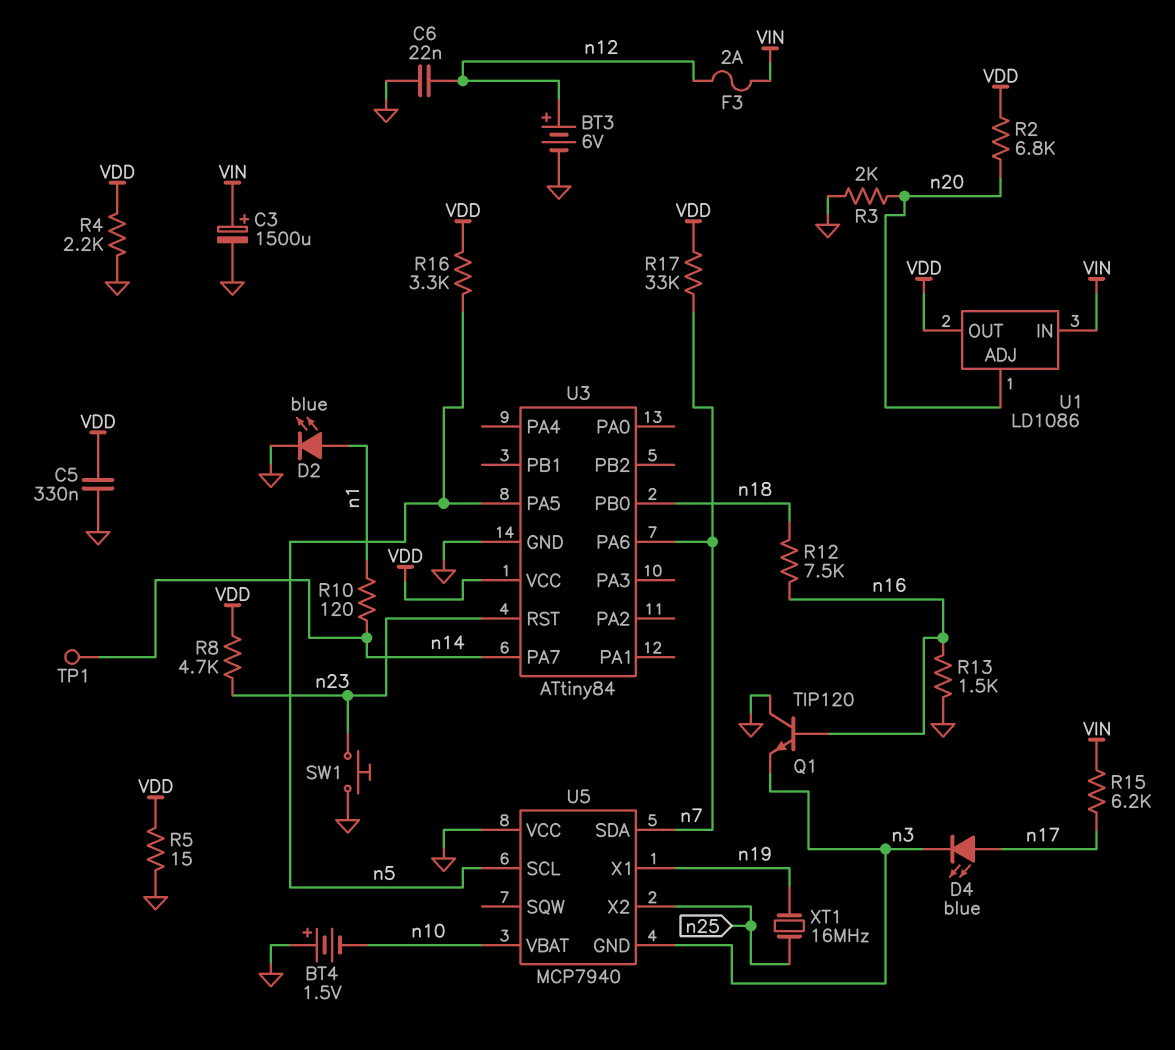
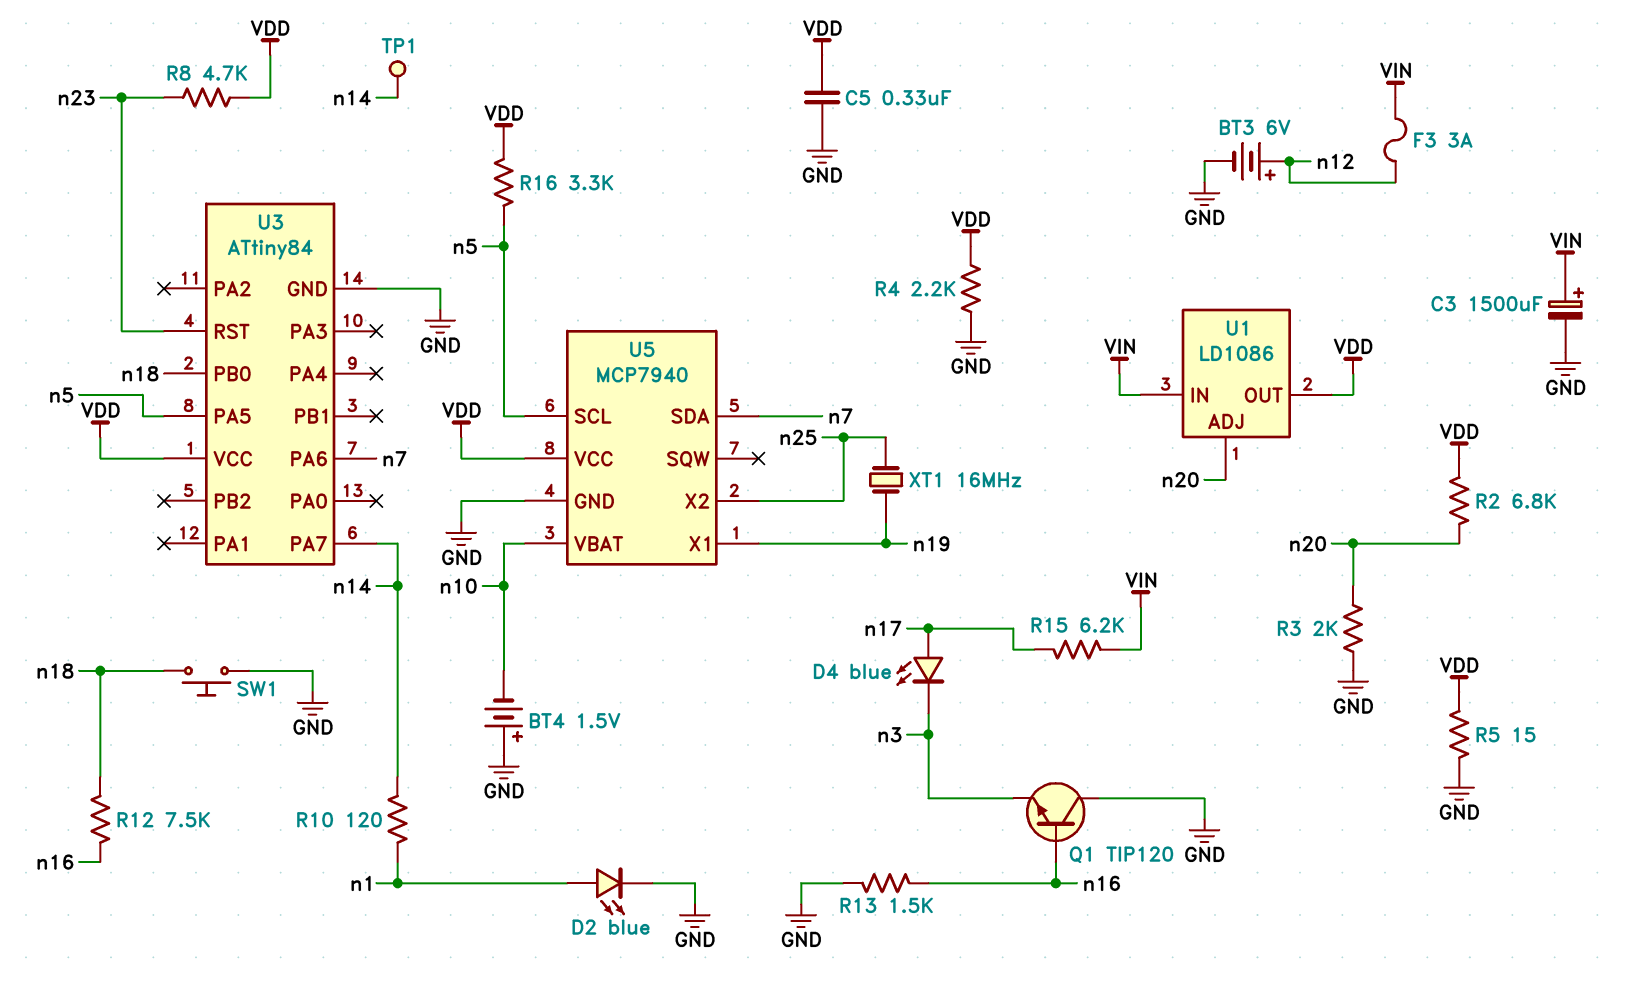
C6: 22nF (GND, n12) -> none
F3: 2A (VIN, n12) -> 3A (VIN, n12)
R17: 33k (VDD, n7) -> none
SW1: button (GND, n23) -> button (GND, n18)
U5 pin GND: n3 -> GND
U5 pin VCC: GND -> VDD

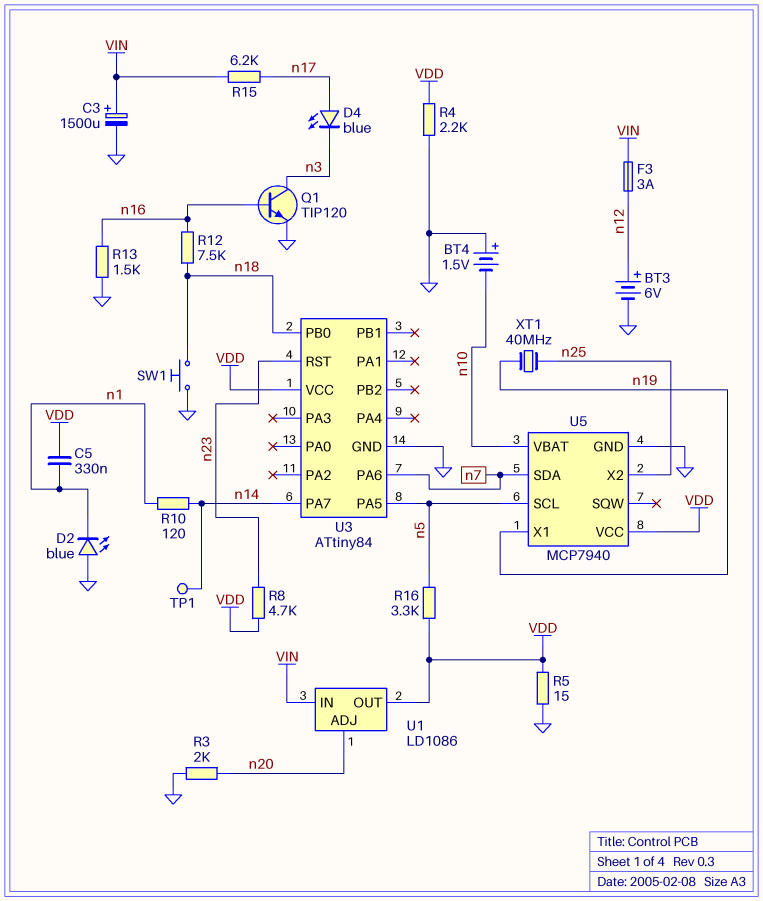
C5: 330nF (GND, VDD) -> 330nF (VDD, n1)
D2: LED blue (A n1, K GND) -> LED blue (A GND, K n1)
Q1: NPN TIP120 (B n16, C GND, E n3) -> NPN TIP120 (B n16, C n3, E GND)
R2: 6.8k (VDD, n20) -> none
XT1: 16MHz (n19, n25) -> 40MHz (n19, n25)

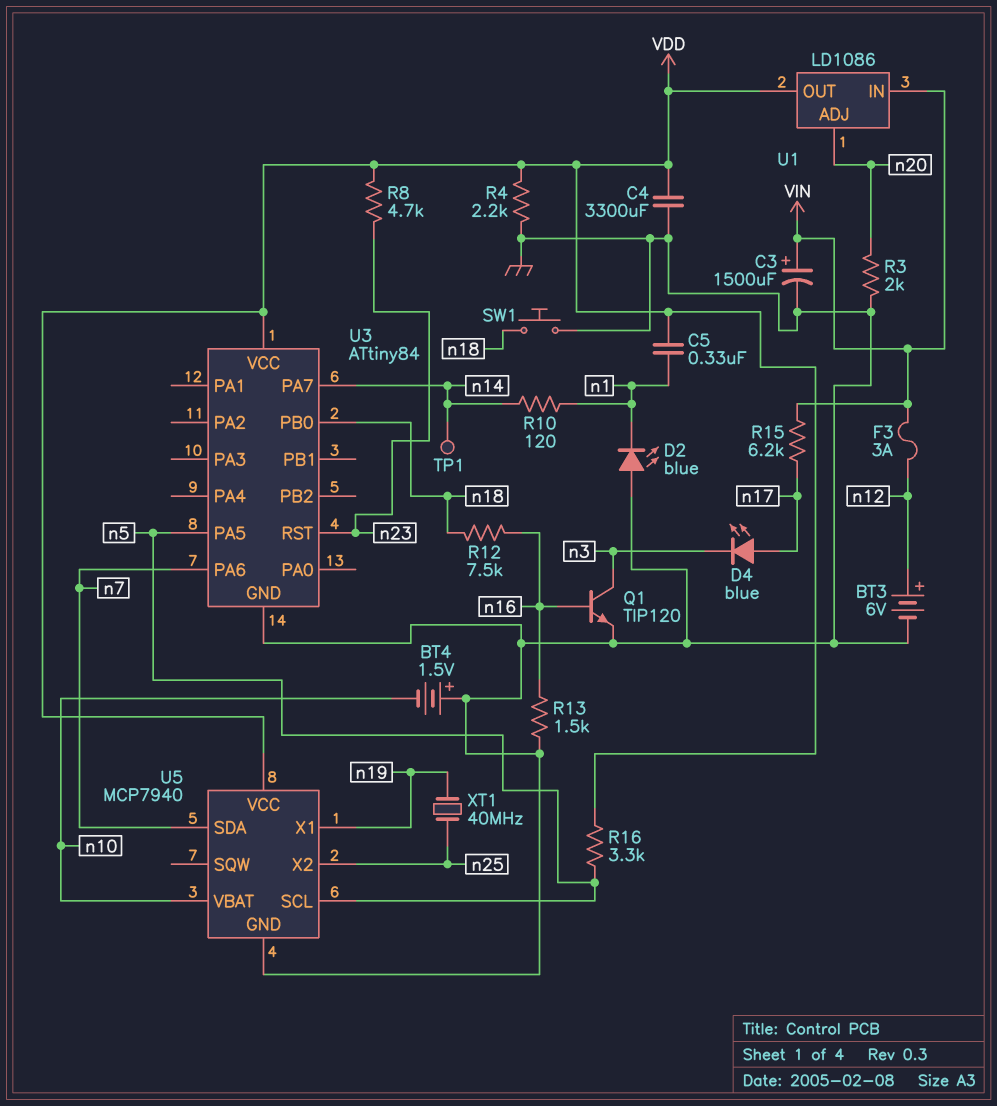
C4: none -> 3300uF (GND, VDD)
R5: 15 (GND, VDD) -> none

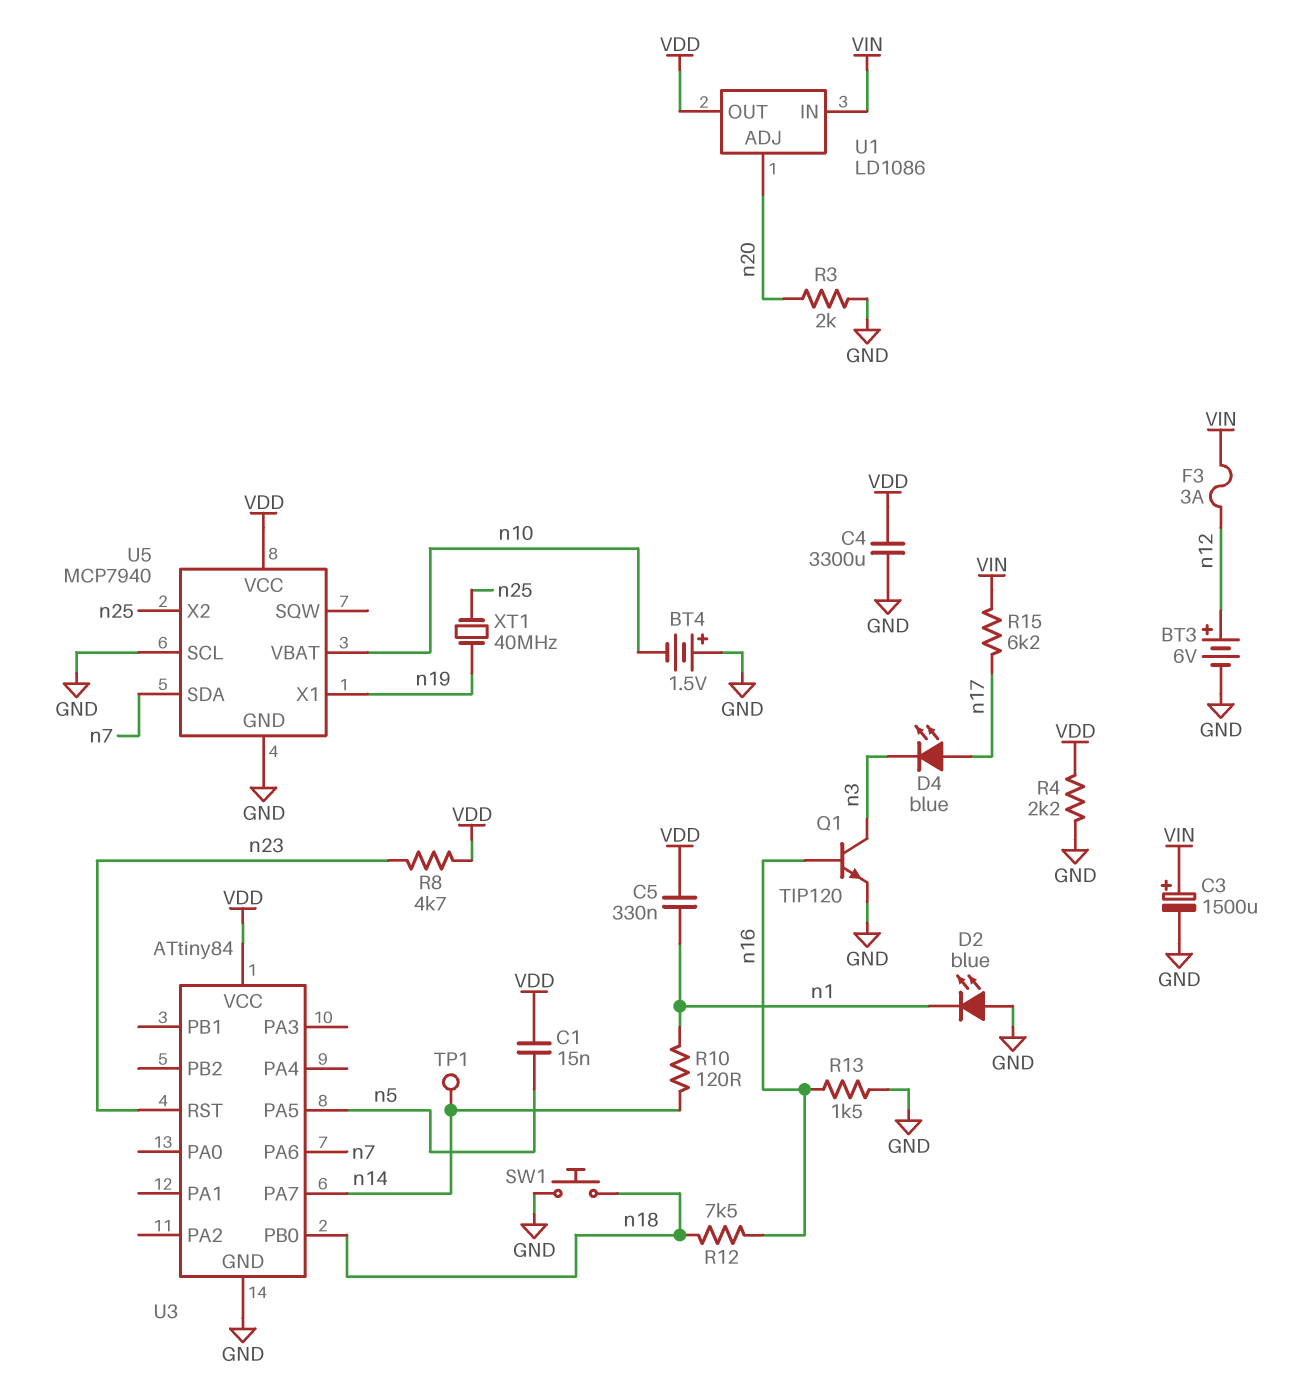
C1: none -> 15nF (VDD, n5)
R16: 3.3k (VDD, n5) -> none
U5 pin SCL: n5 -> GND

